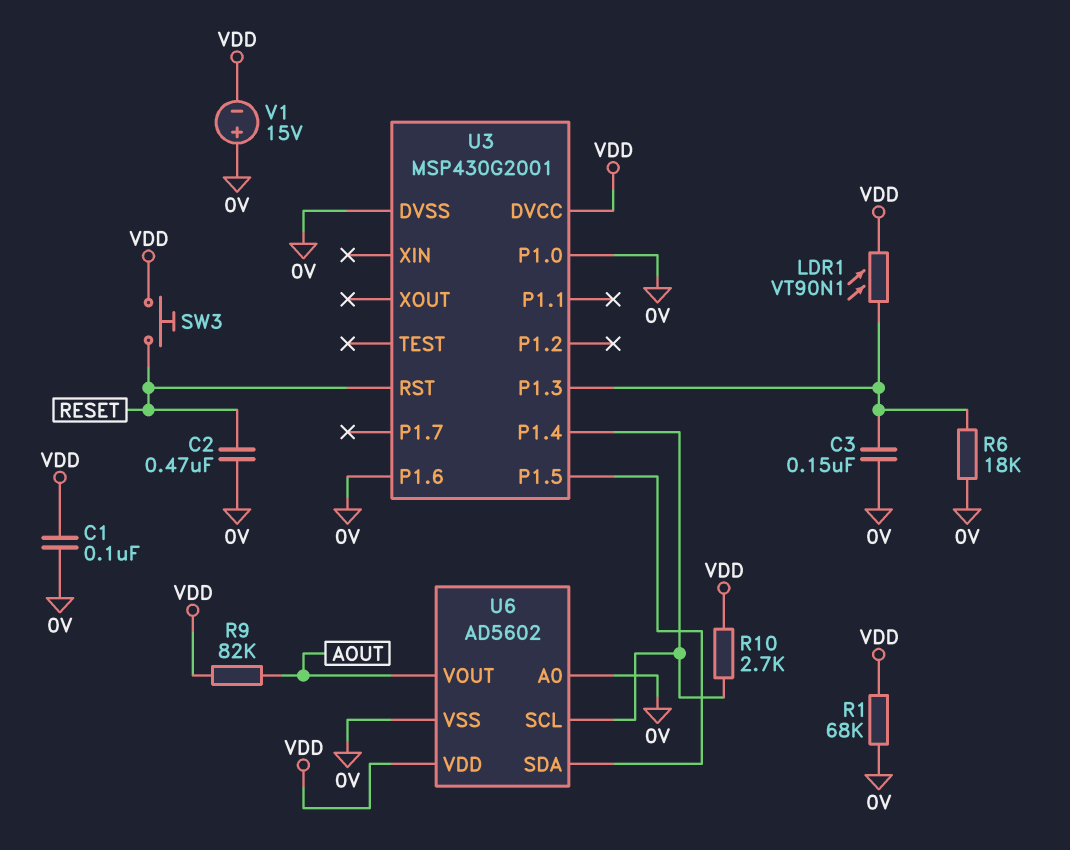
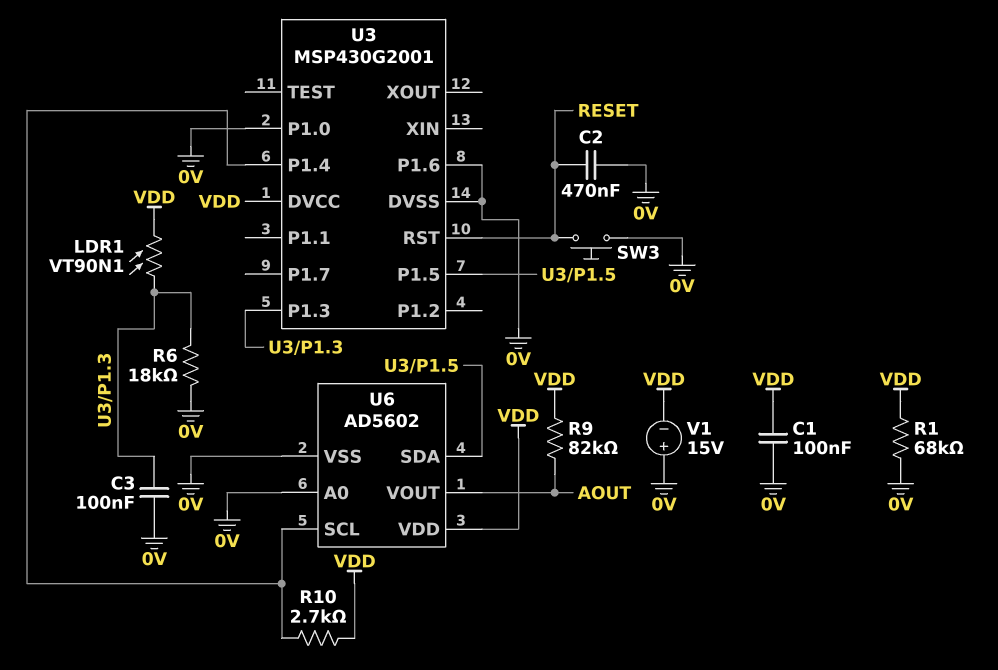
C3: 150nF (0V, U3/P1.3) -> 100nF (0V, U3/P1.3)
SW3: button (RESET, VDD) -> button (0V, RESET)

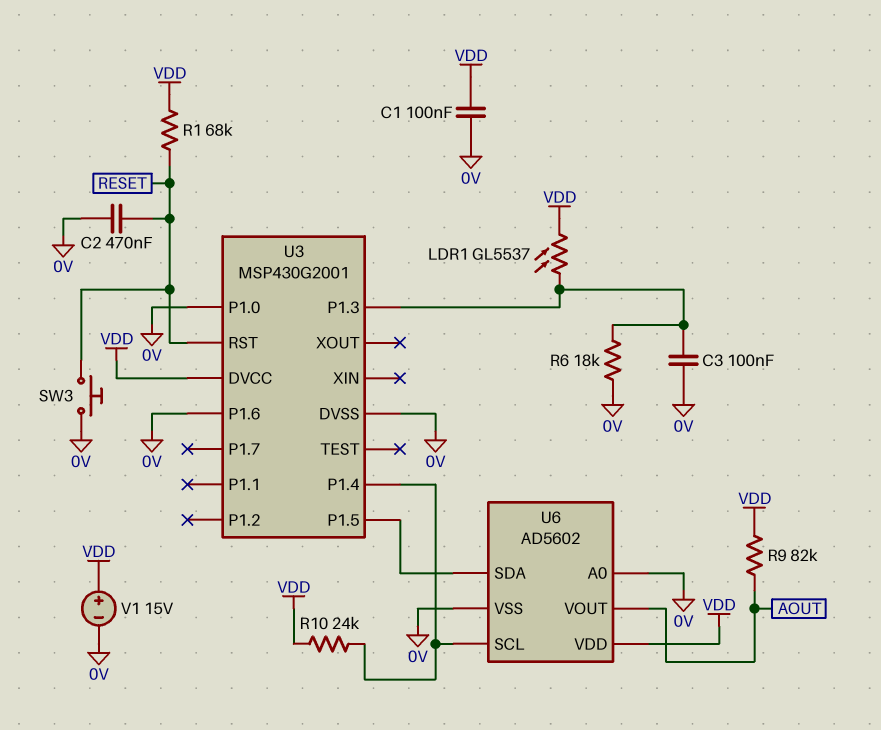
LDR1: VT90N1 (U3/P1.3, VDD) -> GL5537 (U3/P1.3, VDD)
R1: 68k (0V, VDD) -> 68k (RESET, VDD)
R10: 2.7k (U3/P1.4, VDD) -> 24k (U3/P1.4, VDD)
V1: 15V (plus 0V, minus VDD) -> 15V (plus VDD, minus 0V)

